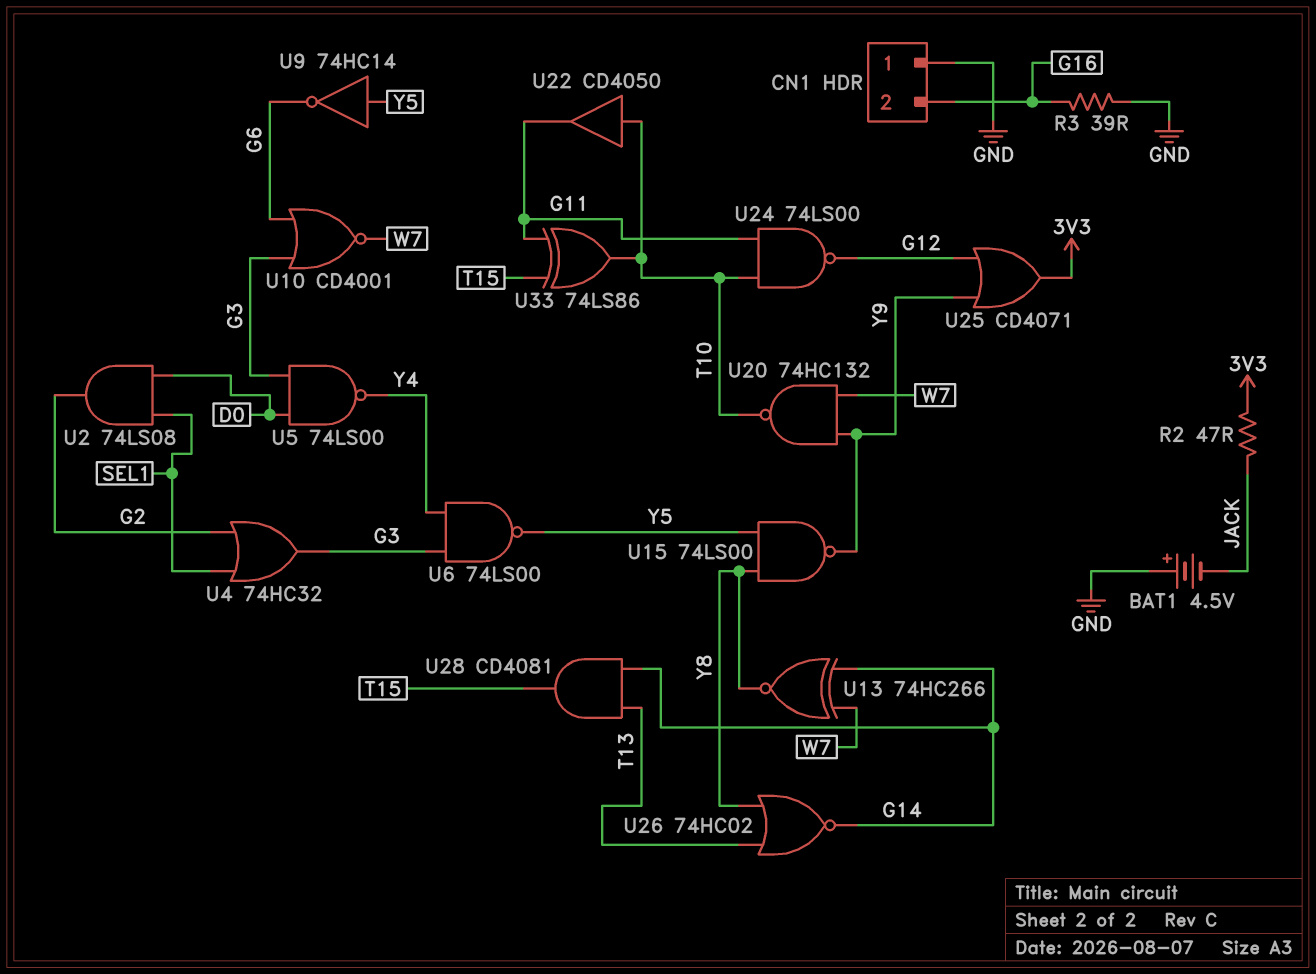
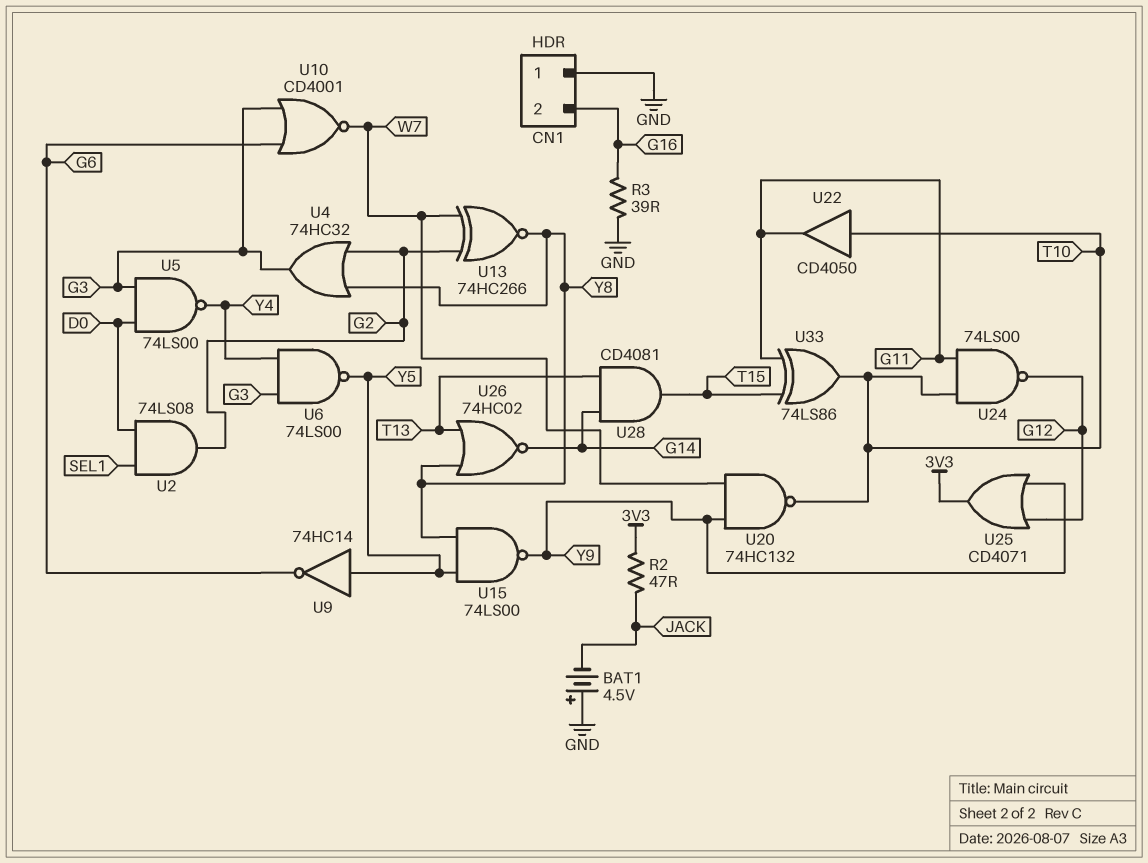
U4: OR 74HC32 (in G2, in SEL1, out G3) -> OR 74HC32 (in G2, in Y8, out G3)
U13: XNOR 74HC266 (in G14, in W7, out Y8) -> XNOR 74HC266 (in G2, in W7, out Y8)

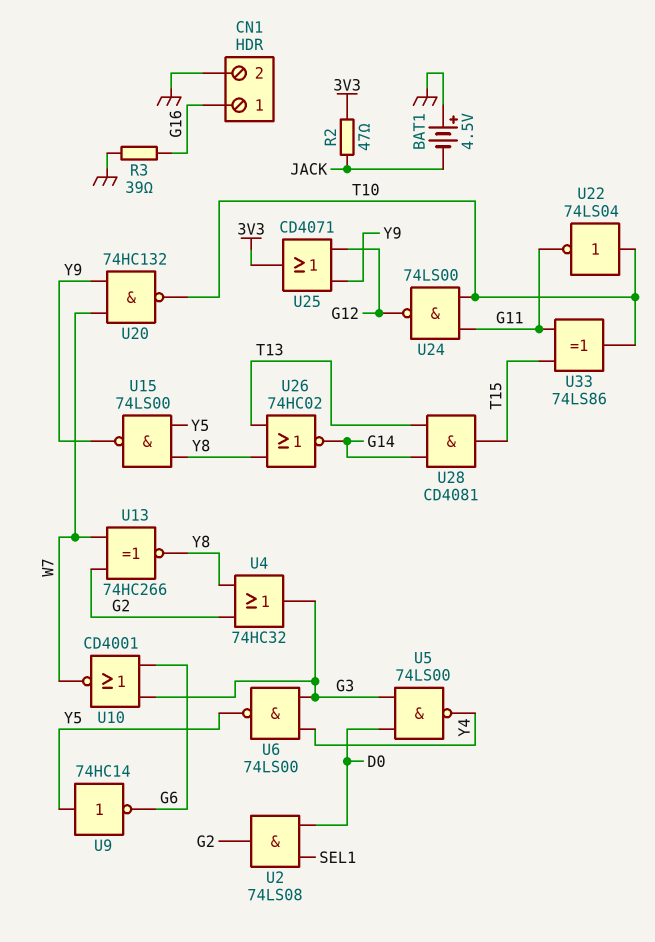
CN1 pin 1: GND -> G16
CN1 pin 2: G16 -> GND
U22: buffer CD4050 (in T10, out G11) -> NOT 74LS04 (in T10, out G11)

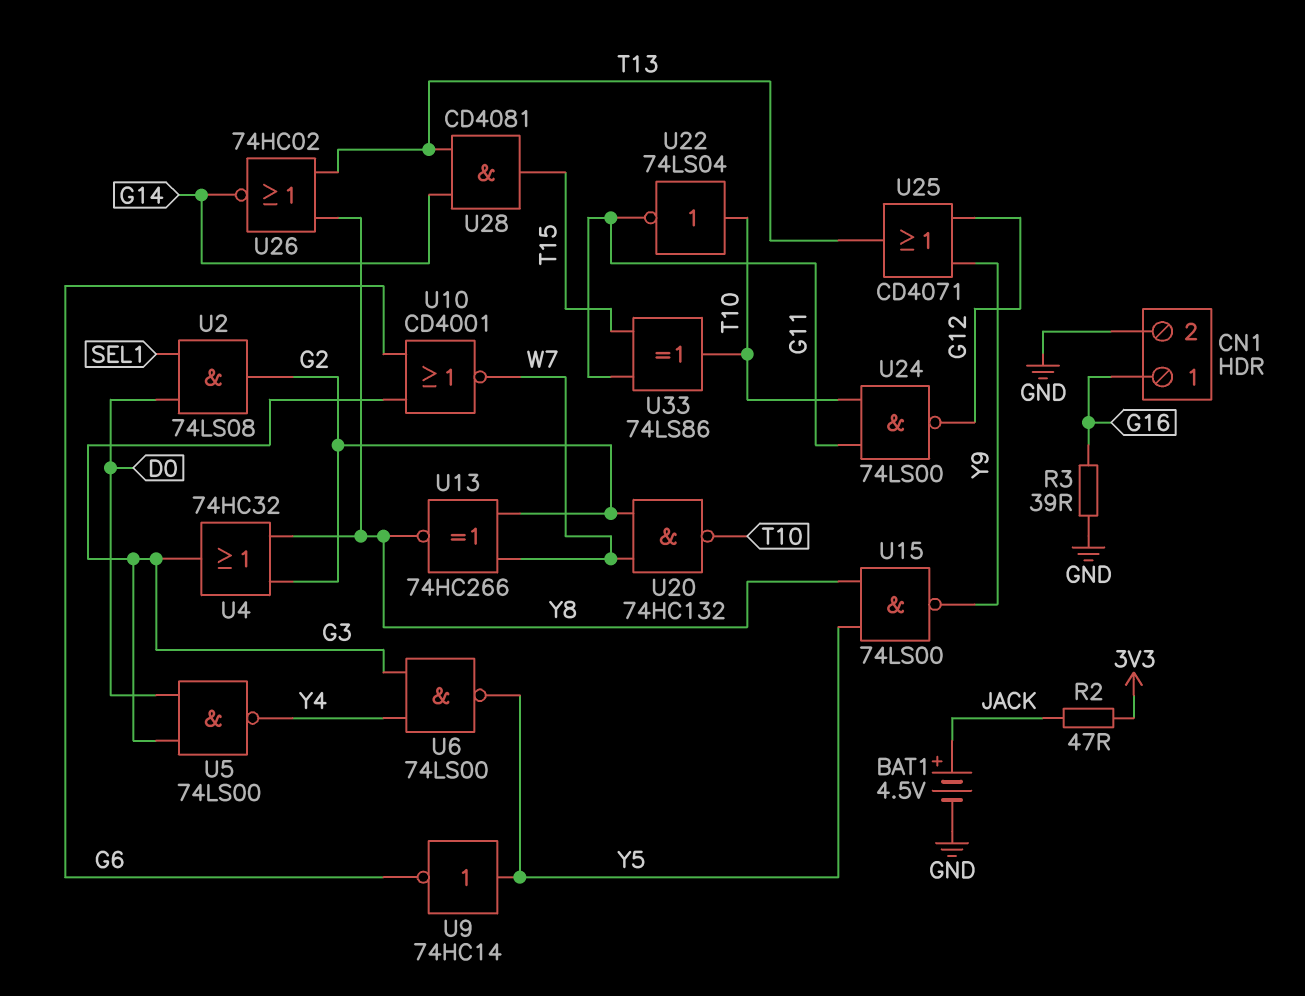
BAT1: 4.5V (plus GND, minus JACK) -> 4.5V (plus JACK, minus GND)
U20: NAND 74HC132 (in W7, in Y9, out T10) -> NAND 74HC132 (in G2, in W7, out T10)
U25: OR CD4071 (in G12, in Y9, out 3V3) -> OR CD4071 (in G12, in Y9, out T13)

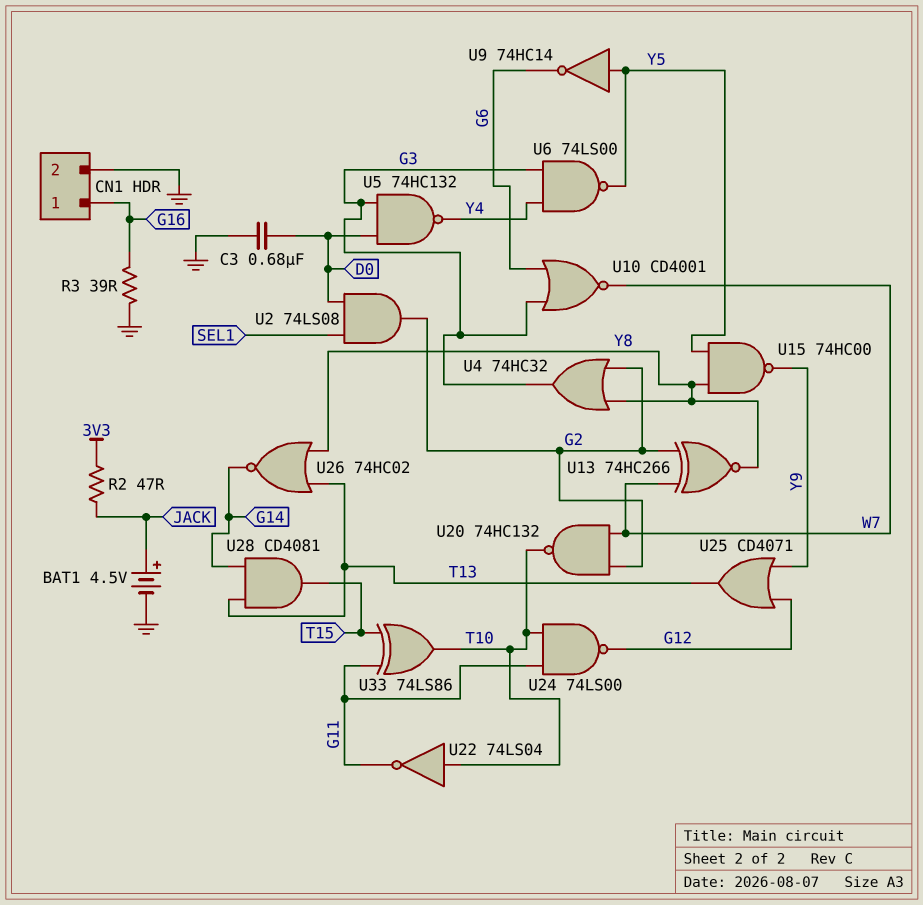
C3: none -> 680nF (D0, GND)
U5: NAND 74LS00 (in D0, in G3, out Y4) -> NAND 74HC132 (in D0, in G3, out Y4)
U15: NAND 74LS00 (in Y5, in Y8, out Y9) -> NAND 74HC00 (in Y5, in Y8, out Y9)

